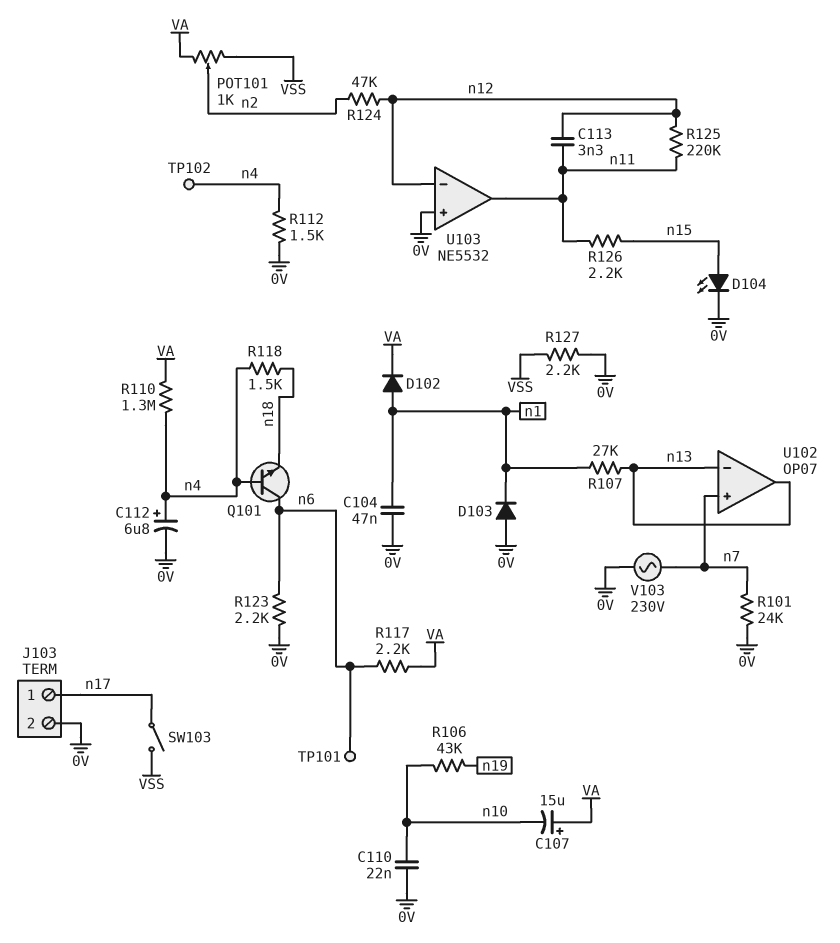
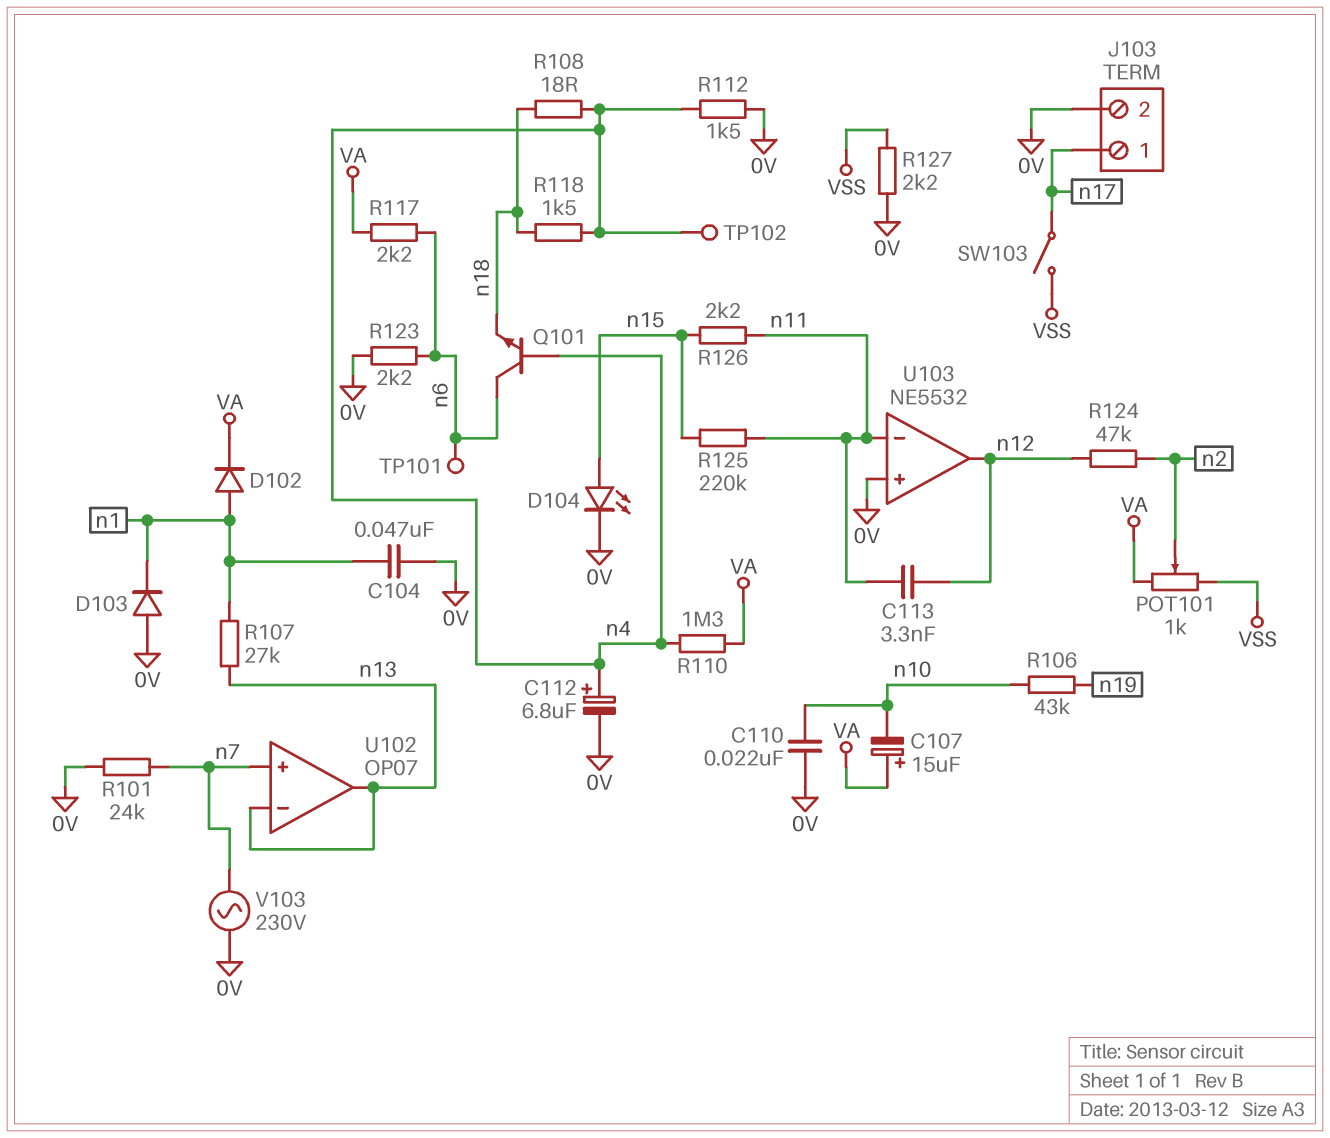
R108: none -> 18 (n4, n18)
R125: 220k (n11, n12) -> 220k (n11, n15)
U103 pin in-: n12 -> n11
U103 pin out: n11 -> n12

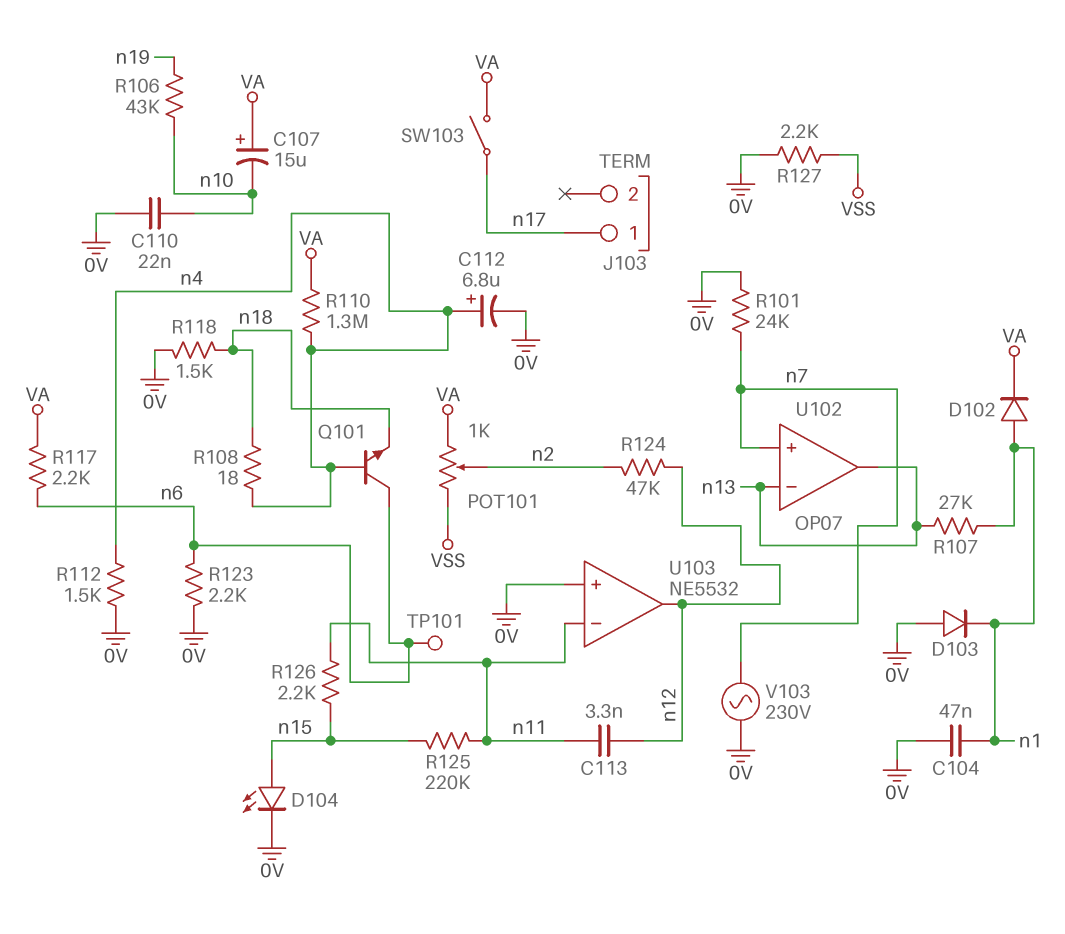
J103 pin 2: 0V -> none
R118: 1.5k (n4, n18) -> 1.5k (0V, n18)
SW103: switch (VSS, n17) -> switch (VA, n17)
TP102: test point (n4) -> none

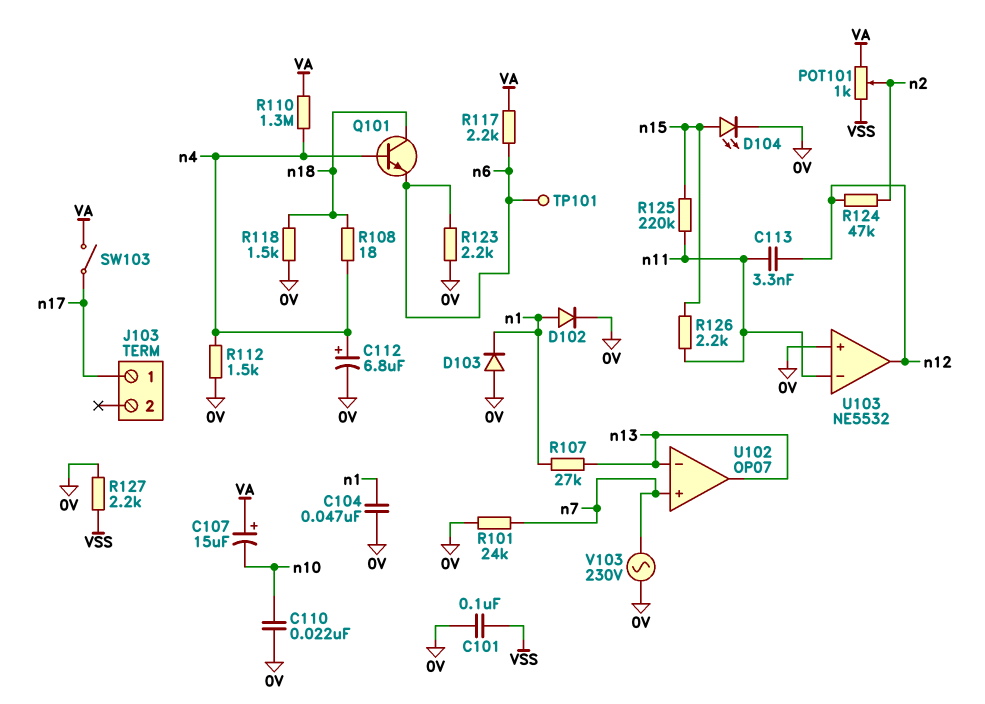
C101: none -> 100nF (0V, VSS)
D102: diode (A n1, K VA) -> diode (A n1, K 0V)
Q101: NPN (B n4, C n6, E n18) -> NPN (B n4, C n18, E n6)
R106: 43k (n10, n19) -> none

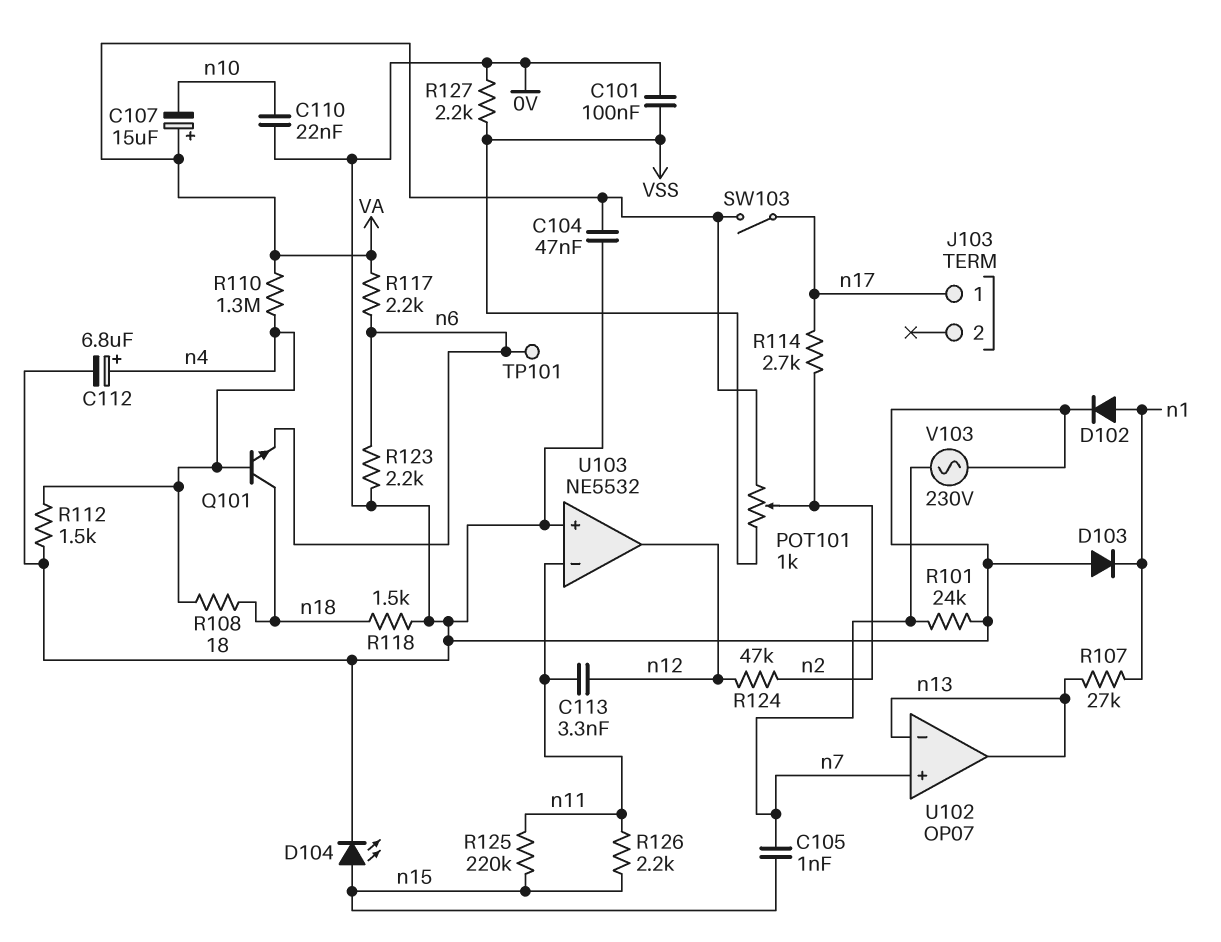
C104: 47nF (0V, n1) -> 47nF (0V, VA)
C105: none -> 1nF (n7, n15)
R114: none -> 2.7k (n2, n17)

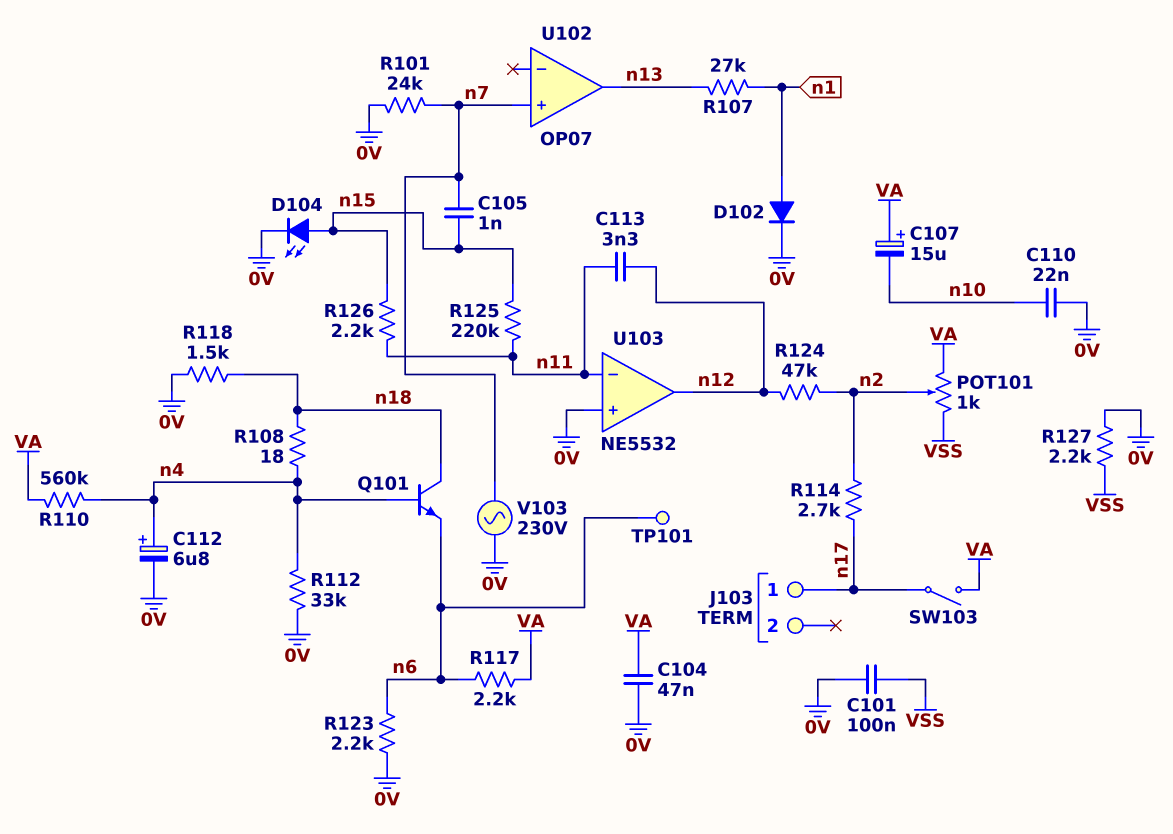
D103: diode (A 0V, K n1) -> none
R110: 1.3M (VA, n4) -> 560k (VA, n4)
R112: 1.5k (0V, n4) -> 33k (0V, n4)
U102 pin in-: n13 -> none

